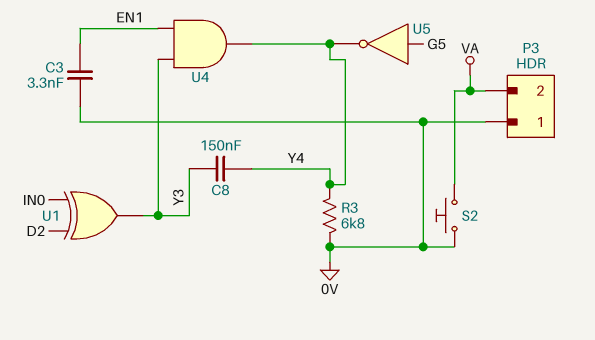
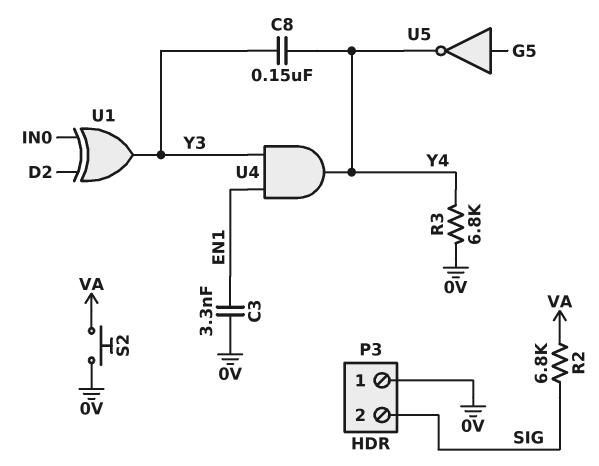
P3 pin 2: VA -> SIG
R2: none -> 6.8k (SIG, VA)

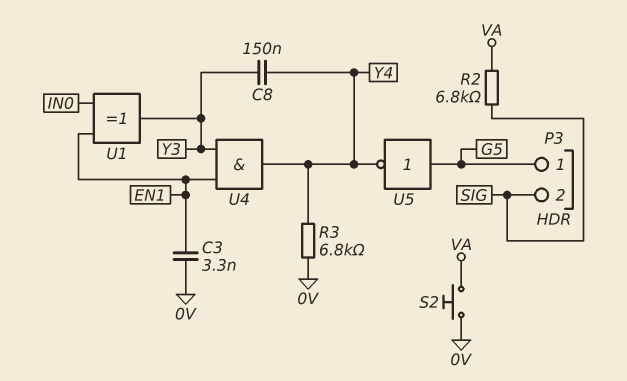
P3 pin 1: 0V -> G5
U1: XOR (in D2, in IN0, out Y3) -> XOR (in EN1, in IN0, out Y3)

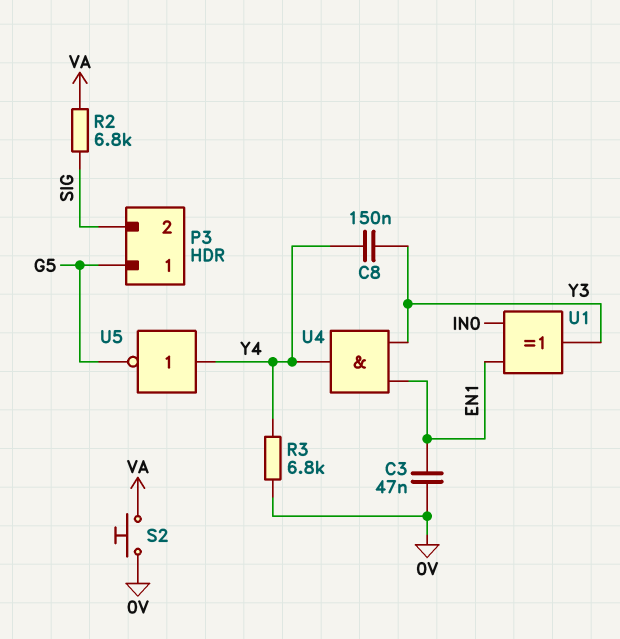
C3: 3.3nF (0V, EN1) -> 47nF (0V, EN1)
U5: NOT (in G5, out Y4) -> NOT (in Y4, out G5)

